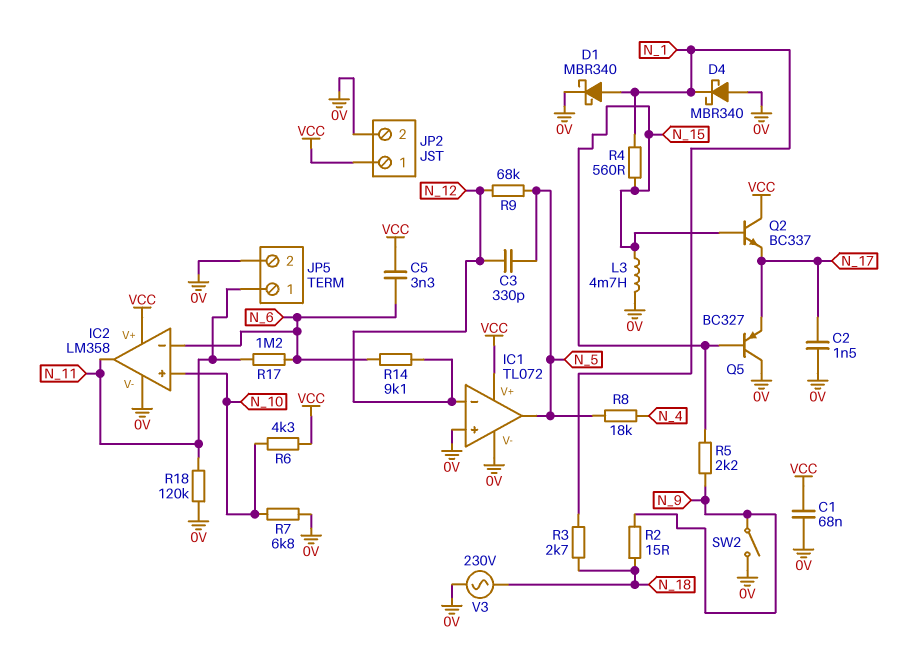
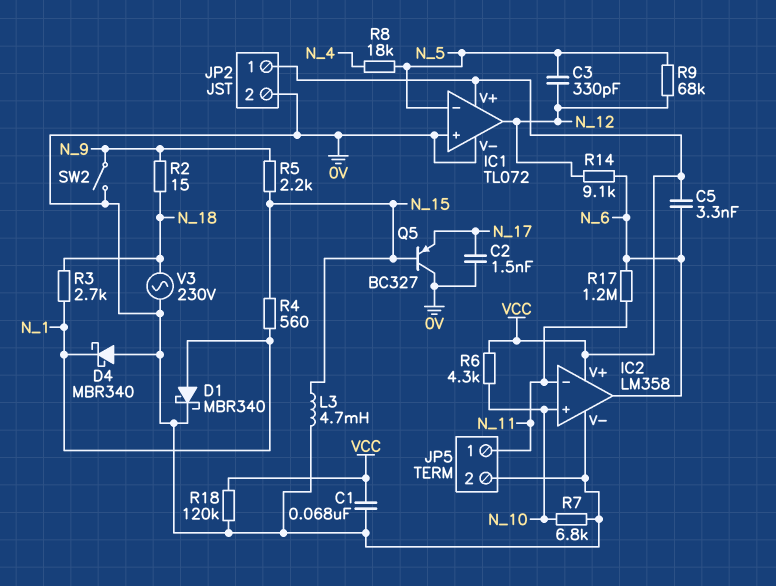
IC1 pin in-: N_12 -> N_5
IC1 pin out: N_5 -> N_12
IC2 pin in-: N_6 -> N_11
IC2 pin out: N_11 -> N_6
Q2: NPN BC337 (B N_15, C VCC, E N_17) -> none
R18: 120k (0V, N_11) -> 120k (0V, VCC)

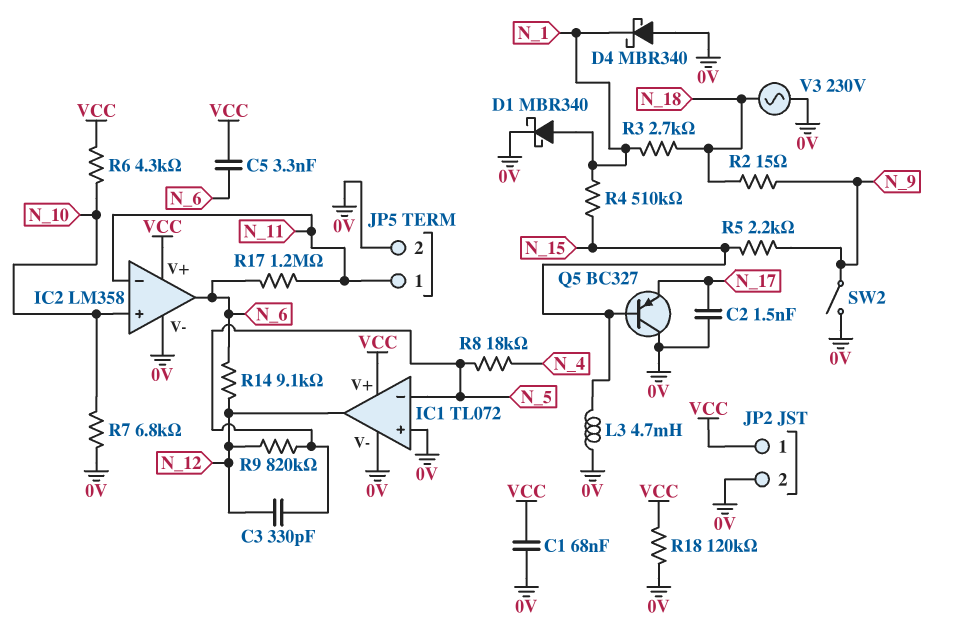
R4: 560 (N_1, N_15) -> 510k (N_1, N_15)
R9: 68k (N_5, N_12) -> 820k (N_5, N_12)

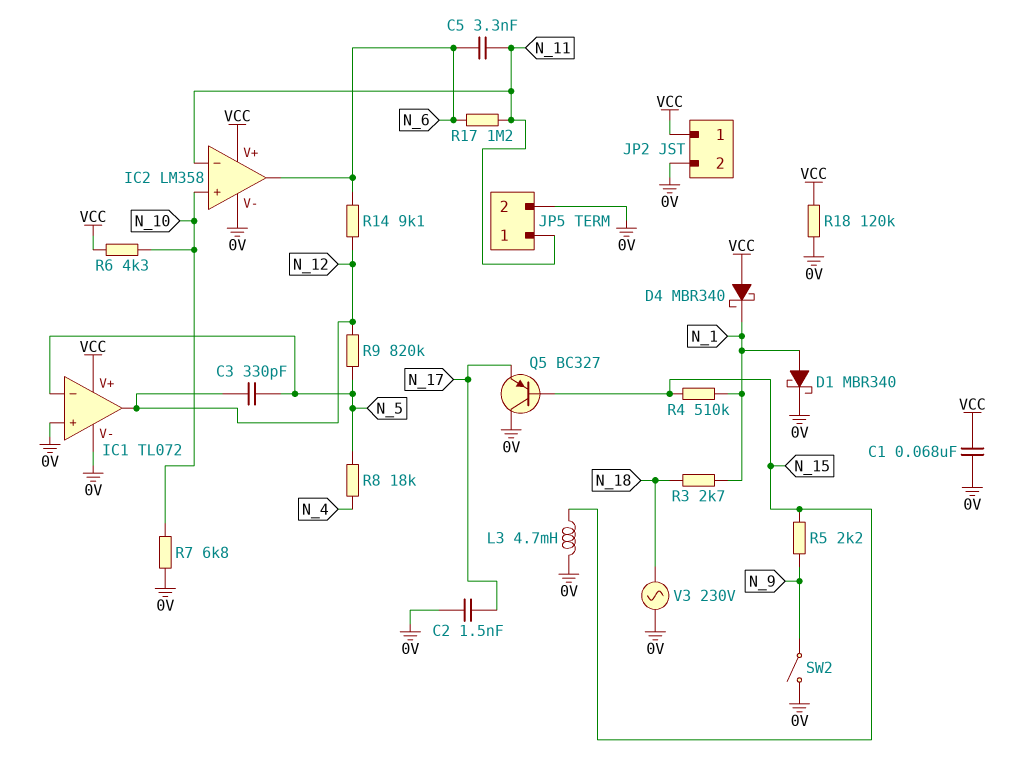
C5: 3.3nF (N_6, VCC) -> 3.3nF (N_6, N_11)
D4: schottky MBR340 (A 0V, K N_1) -> schottky MBR340 (A VCC, K N_1)
R2: 15 (N_9, N_18) -> none

